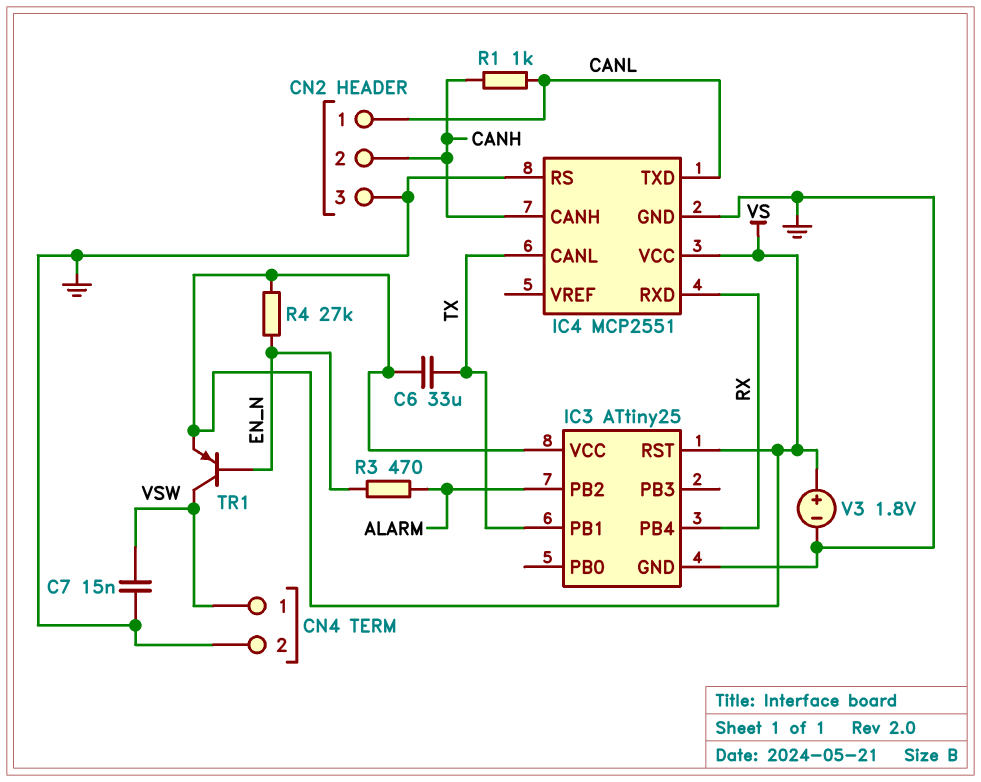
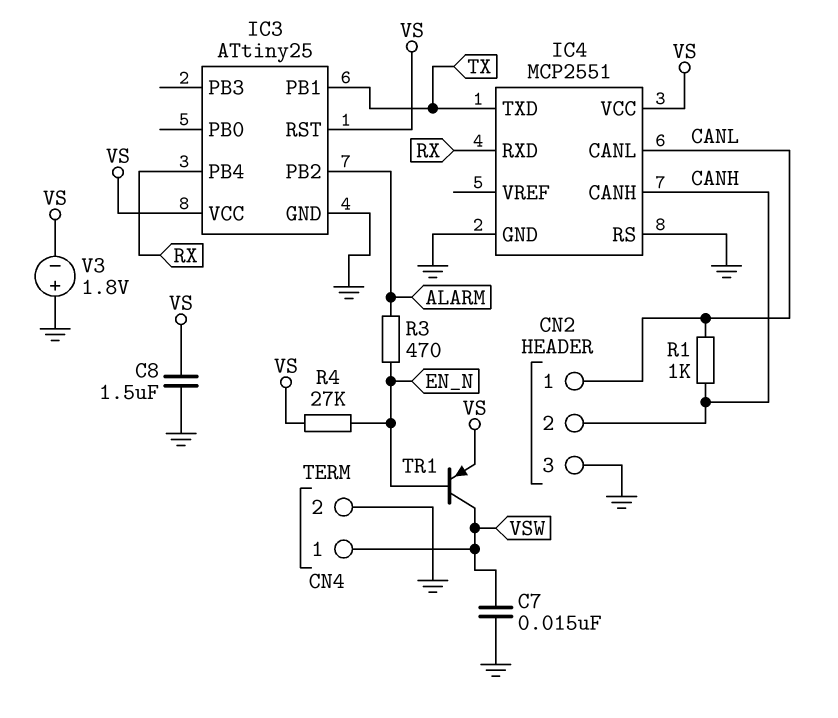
C6: 33uF (TX, VS) -> none
C8: none -> 1.5uF (GND, VS)
IC4 pin CANL: TX -> CANL
IC4 pin TXD: CANL -> TX
V3: 1.8V (plus VS, minus GND) -> 1.8V (plus GND, minus VS)

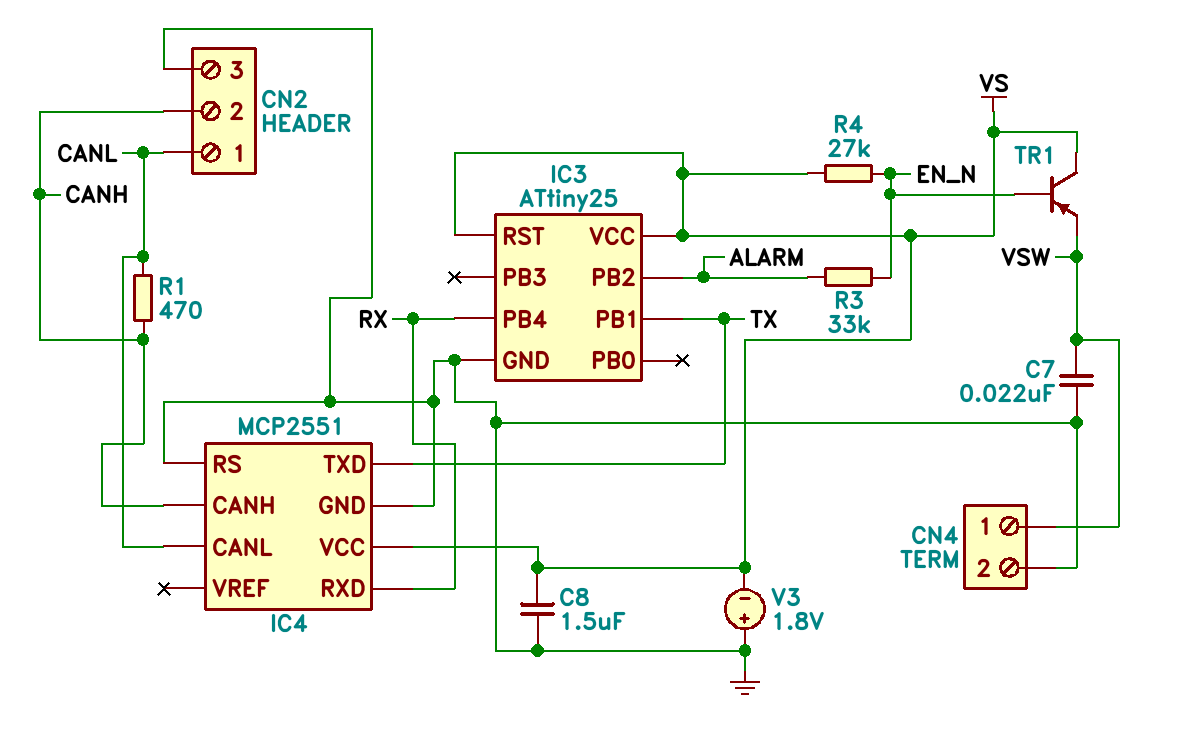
C7: 15nF (GND, VSW) -> 22nF (GND, VSW)
R1: 1k (CANH, CANL) -> 470 (CANH, CANL)
R3: 470 (ALARM, EN_N) -> 33k (ALARM, EN_N)
TR1: PNP (B EN_N, C VSW, E VS) -> PNP (B EN_N, C VS, E VSW)

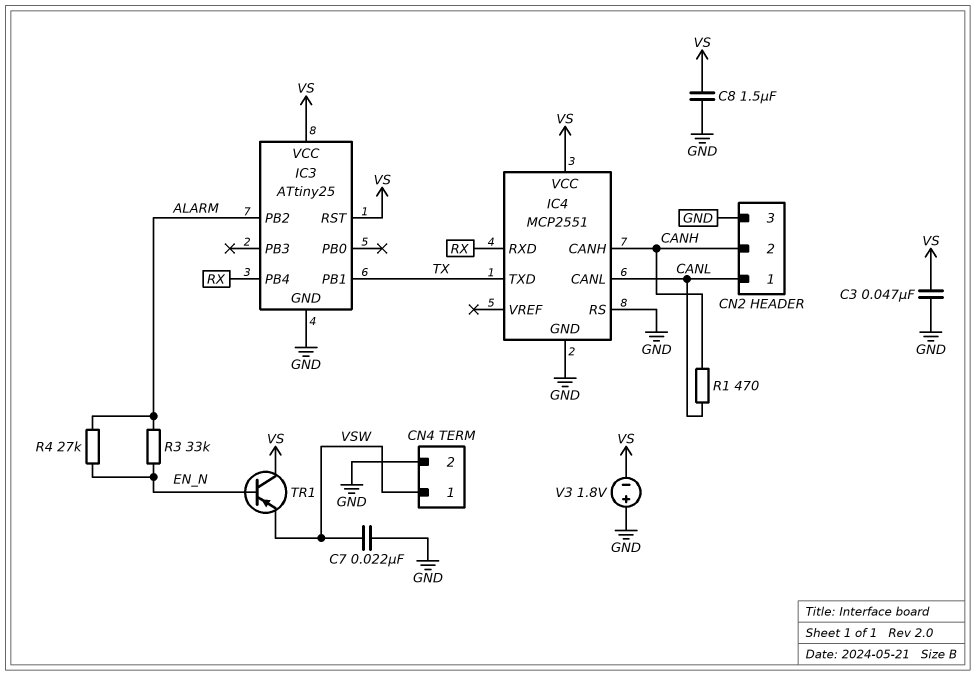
C3: none -> 47nF (GND, VS)
R4: 27k (EN_N, VS) -> 27k (ALARM, EN_N)

